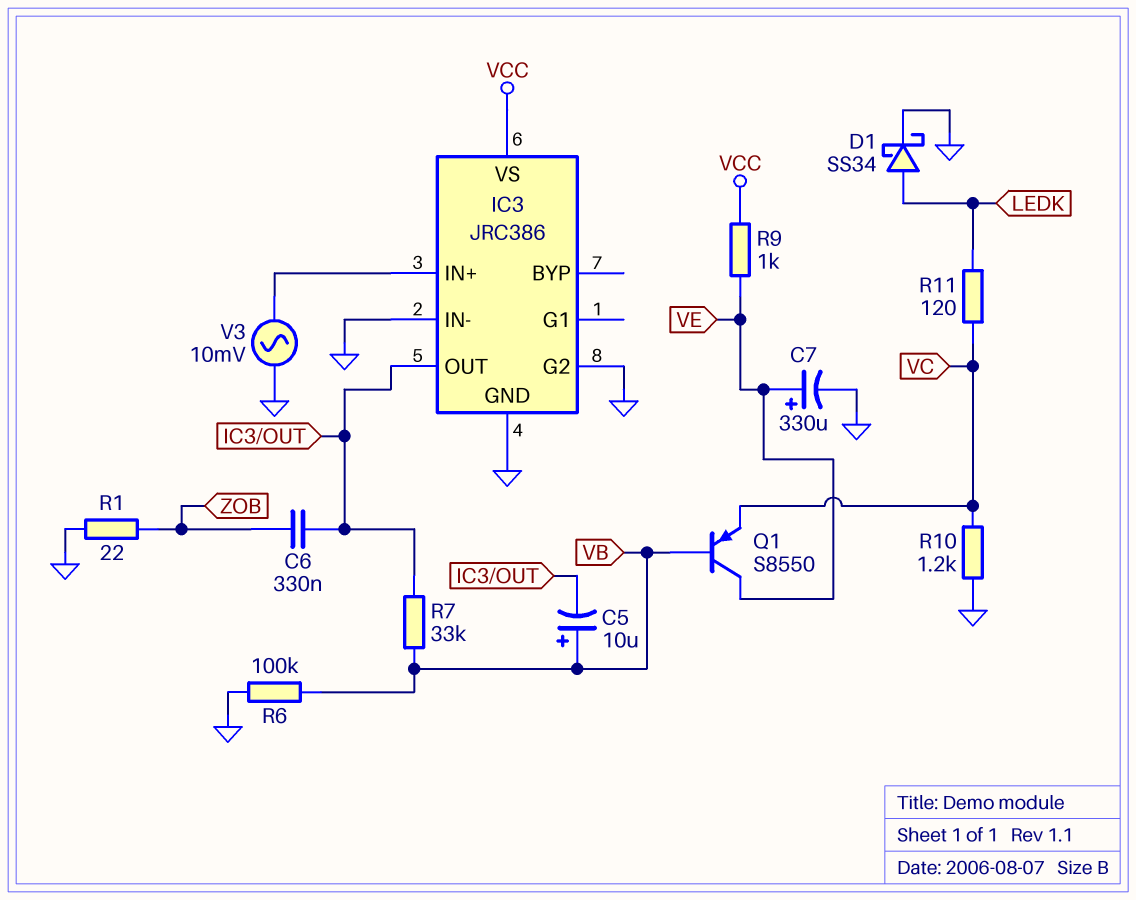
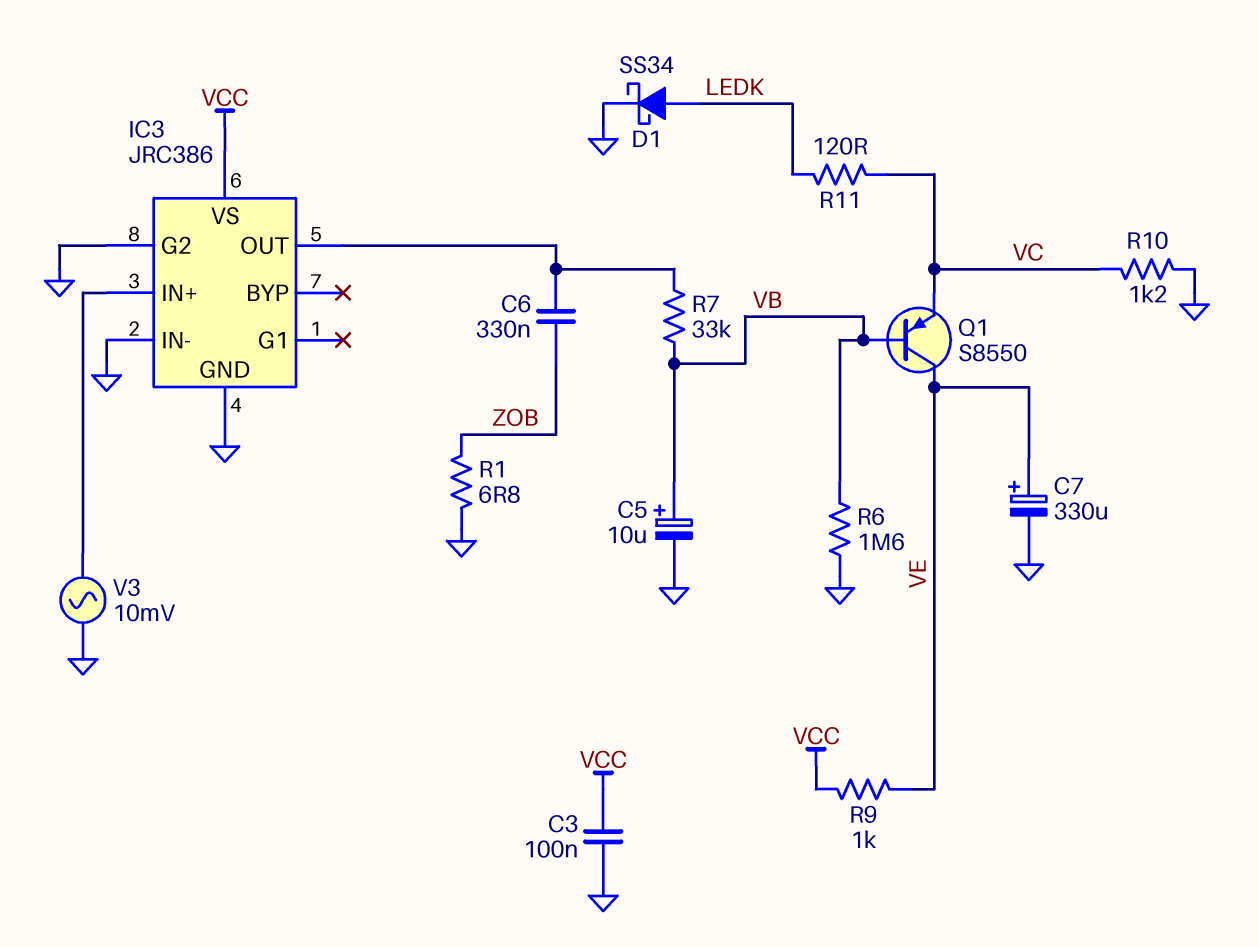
C3: none -> 100nF (GND, VCC)
C5: 10uF (plus VB, minus IC3/OUT) -> 10uF (plus VB, minus GND)
R1: 22 (GND, ZOB) -> 6.8 (GND, ZOB)
R6: 100k (GND, VB) -> 1.6M (GND, VB)

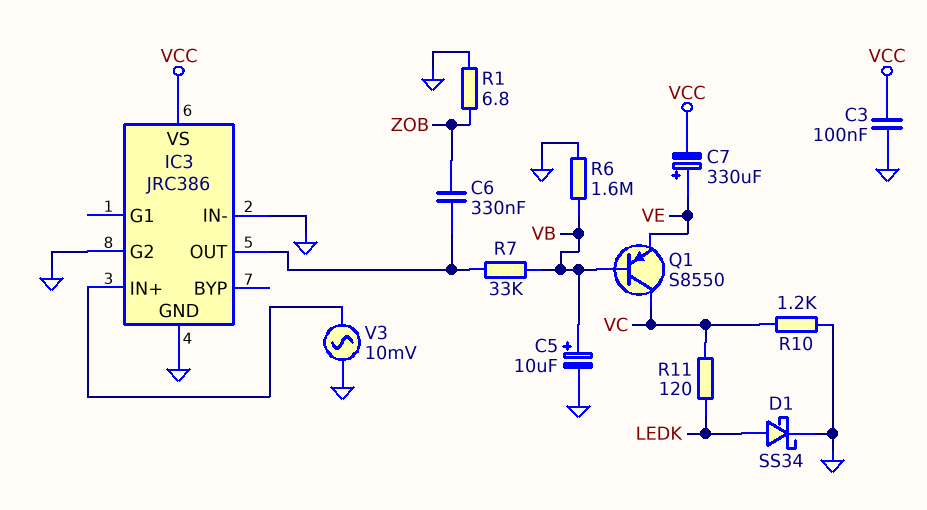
C7: 330uF (plus VE, minus GND) -> 330uF (plus VE, minus VCC)
Q1: PNP S8550 (B VB, C VE, E VC) -> PNP S8550 (B VB, C VC, E VE)
R9: 1k (VCC, VE) -> none

